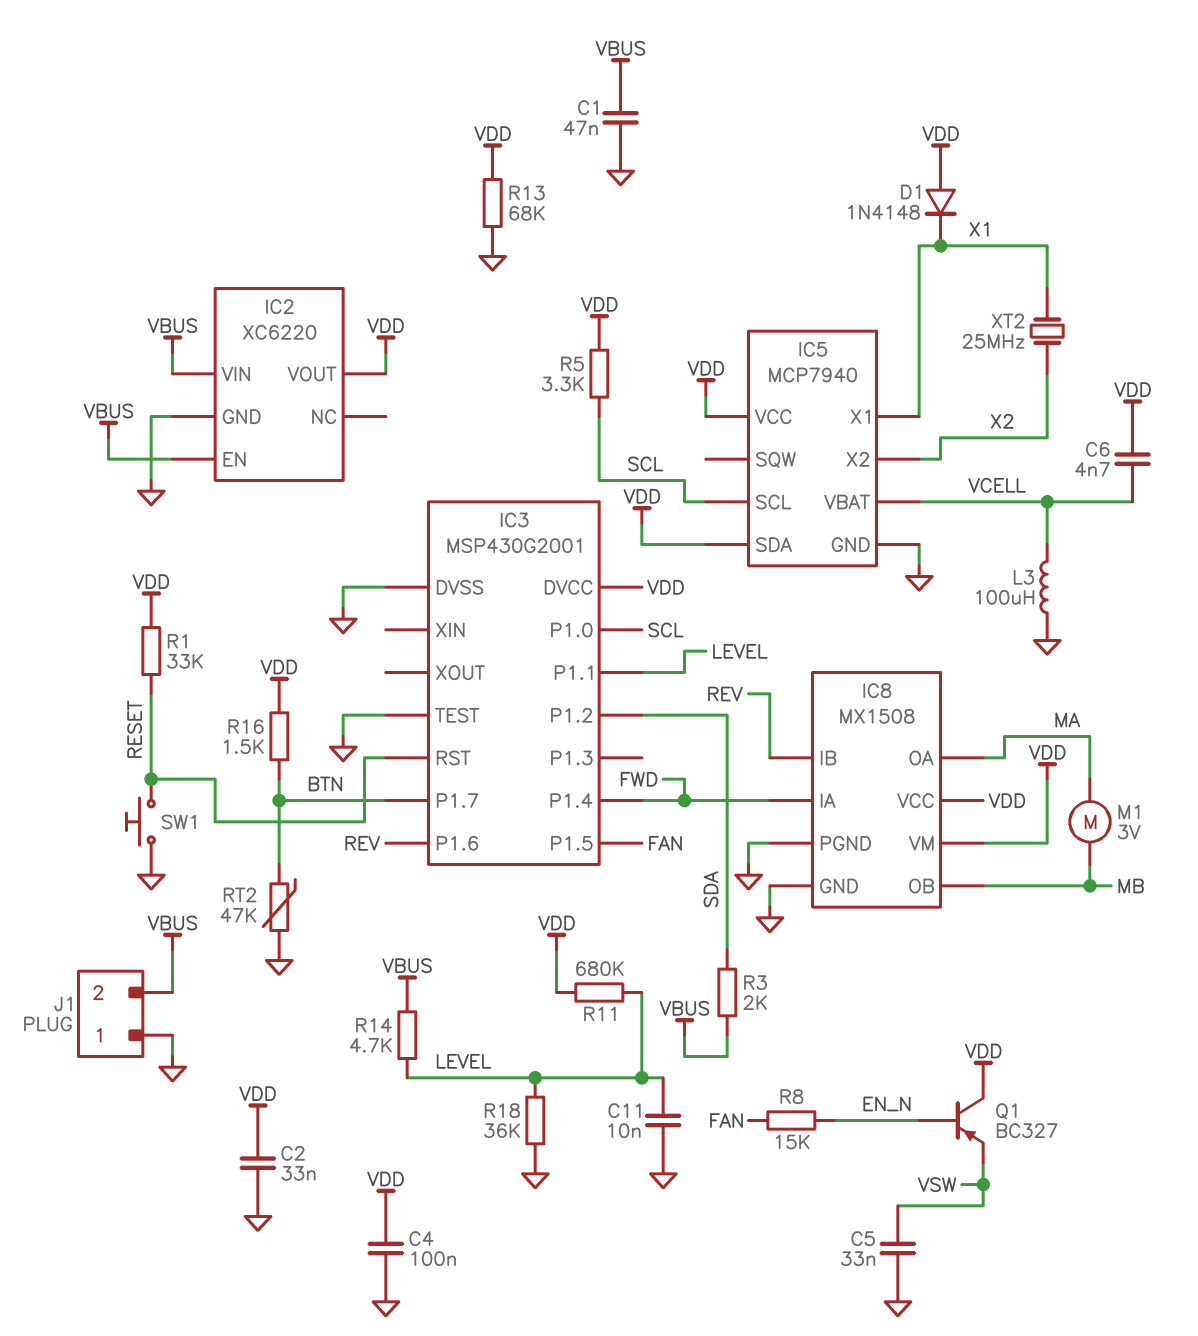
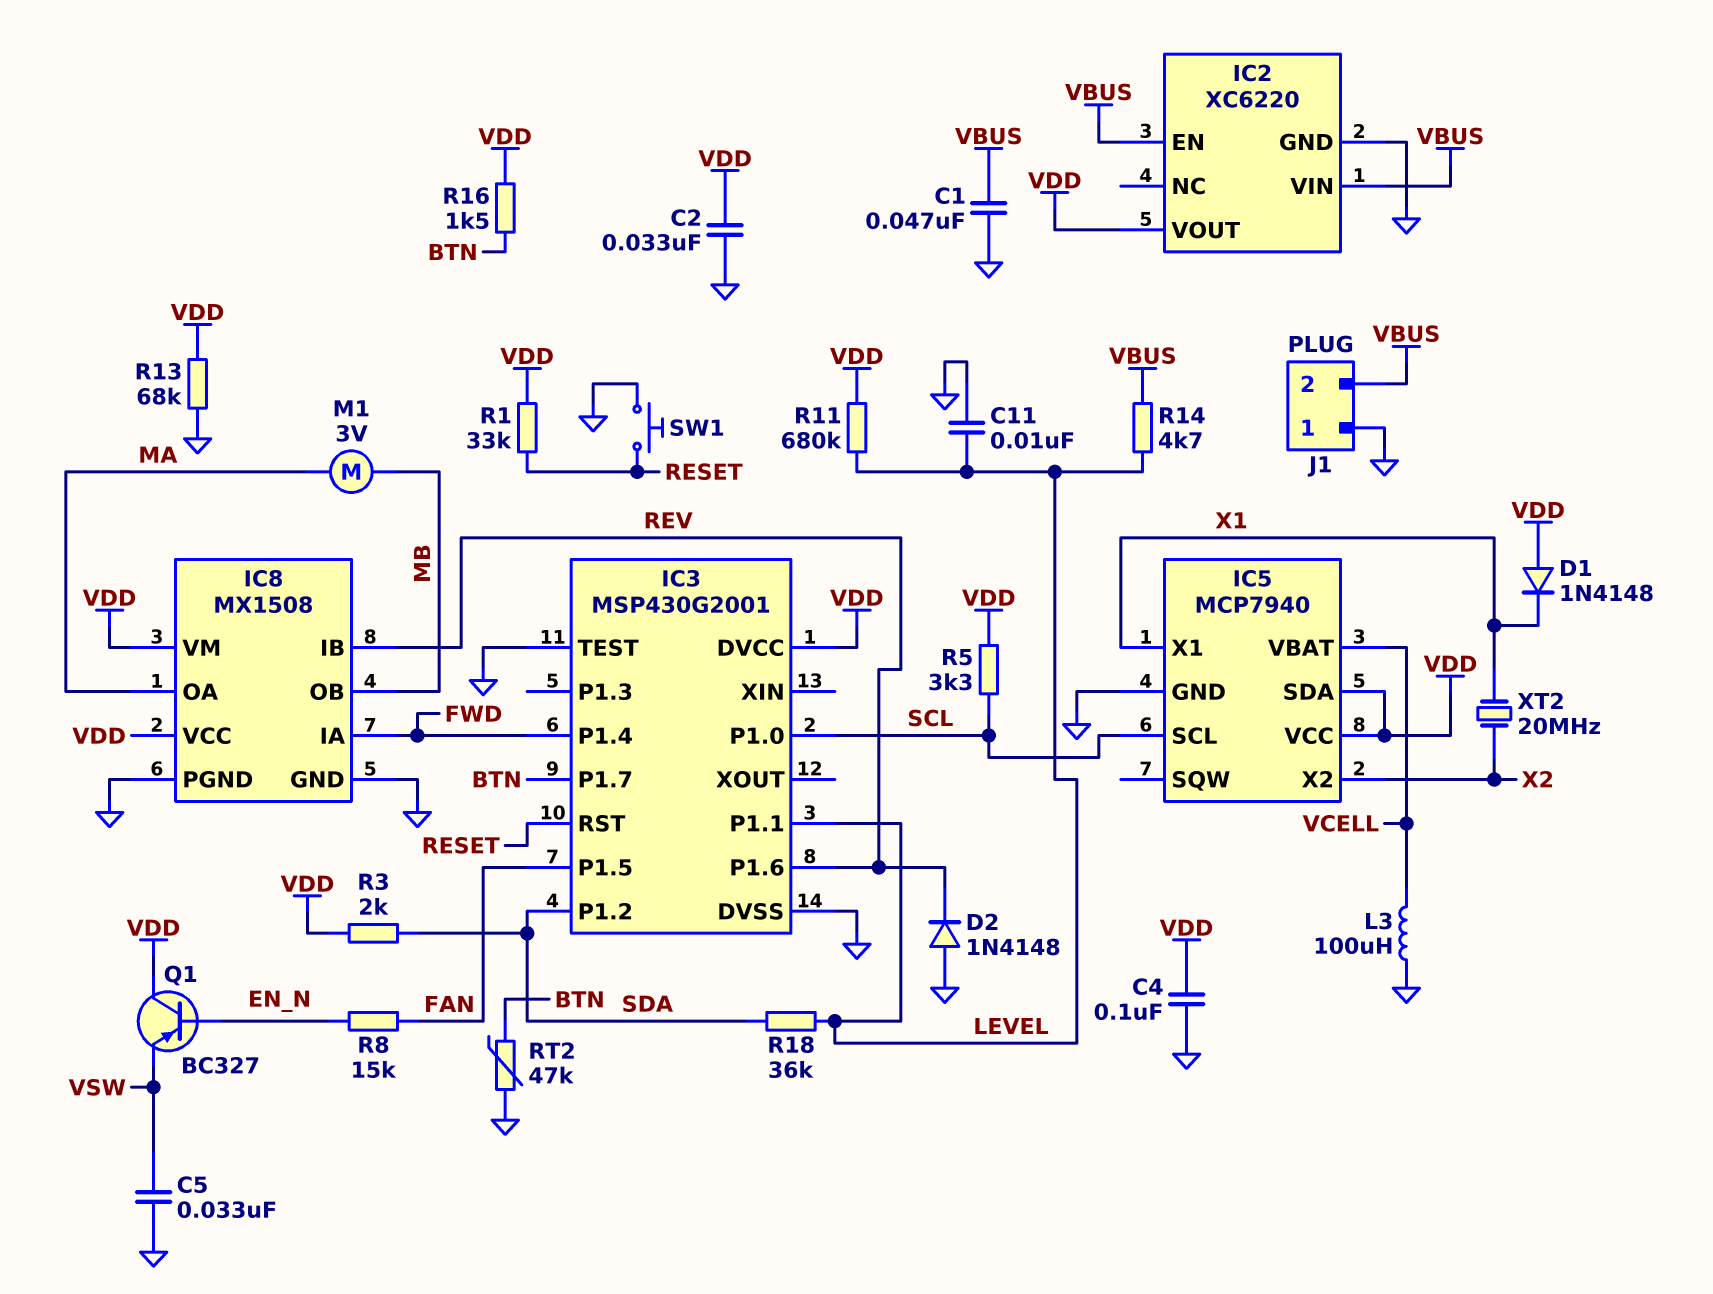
C6: 4.7nF (VCELL, VDD) -> none
D2: none -> diode 1N4148 (A GND, K REV)
R3: 2k (SDA, VBUS) -> 2k (SDA, VDD)
R18: 36k (GND, LEVEL) -> 36k (LEVEL, SDA)
XT2: 25MHz (X1, X2) -> 20MHz (X1, X2)

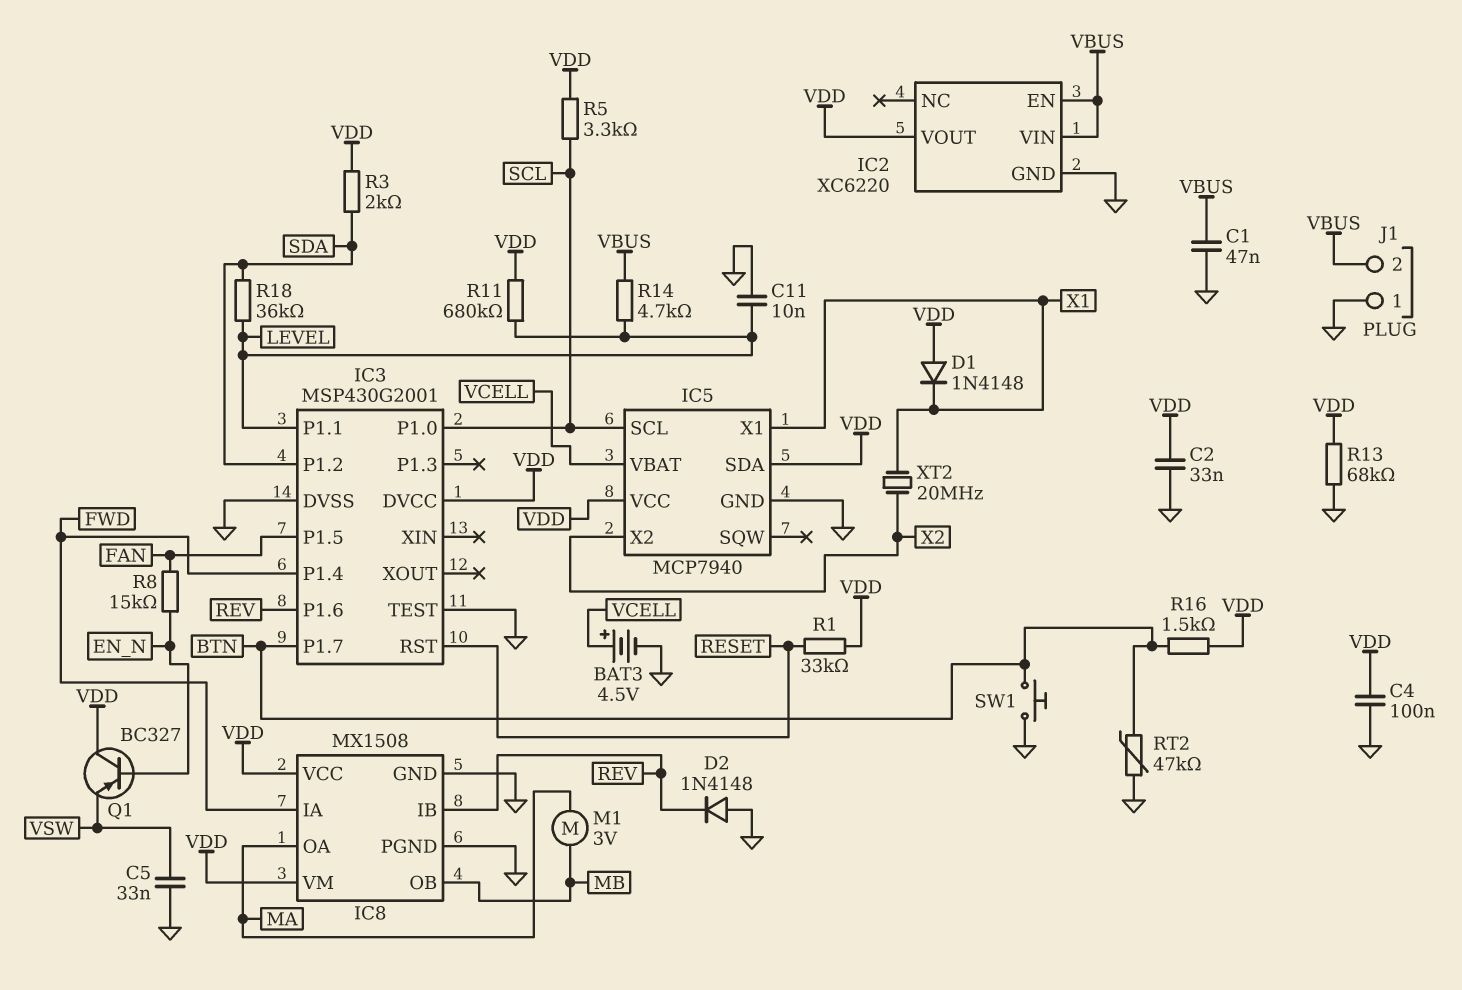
BAT3: none -> 4.5V (plus VCELL, minus GND)
L3: 100uH (GND, VCELL) -> none
SW1: button (GND, RESET) -> button (BTN, GND)

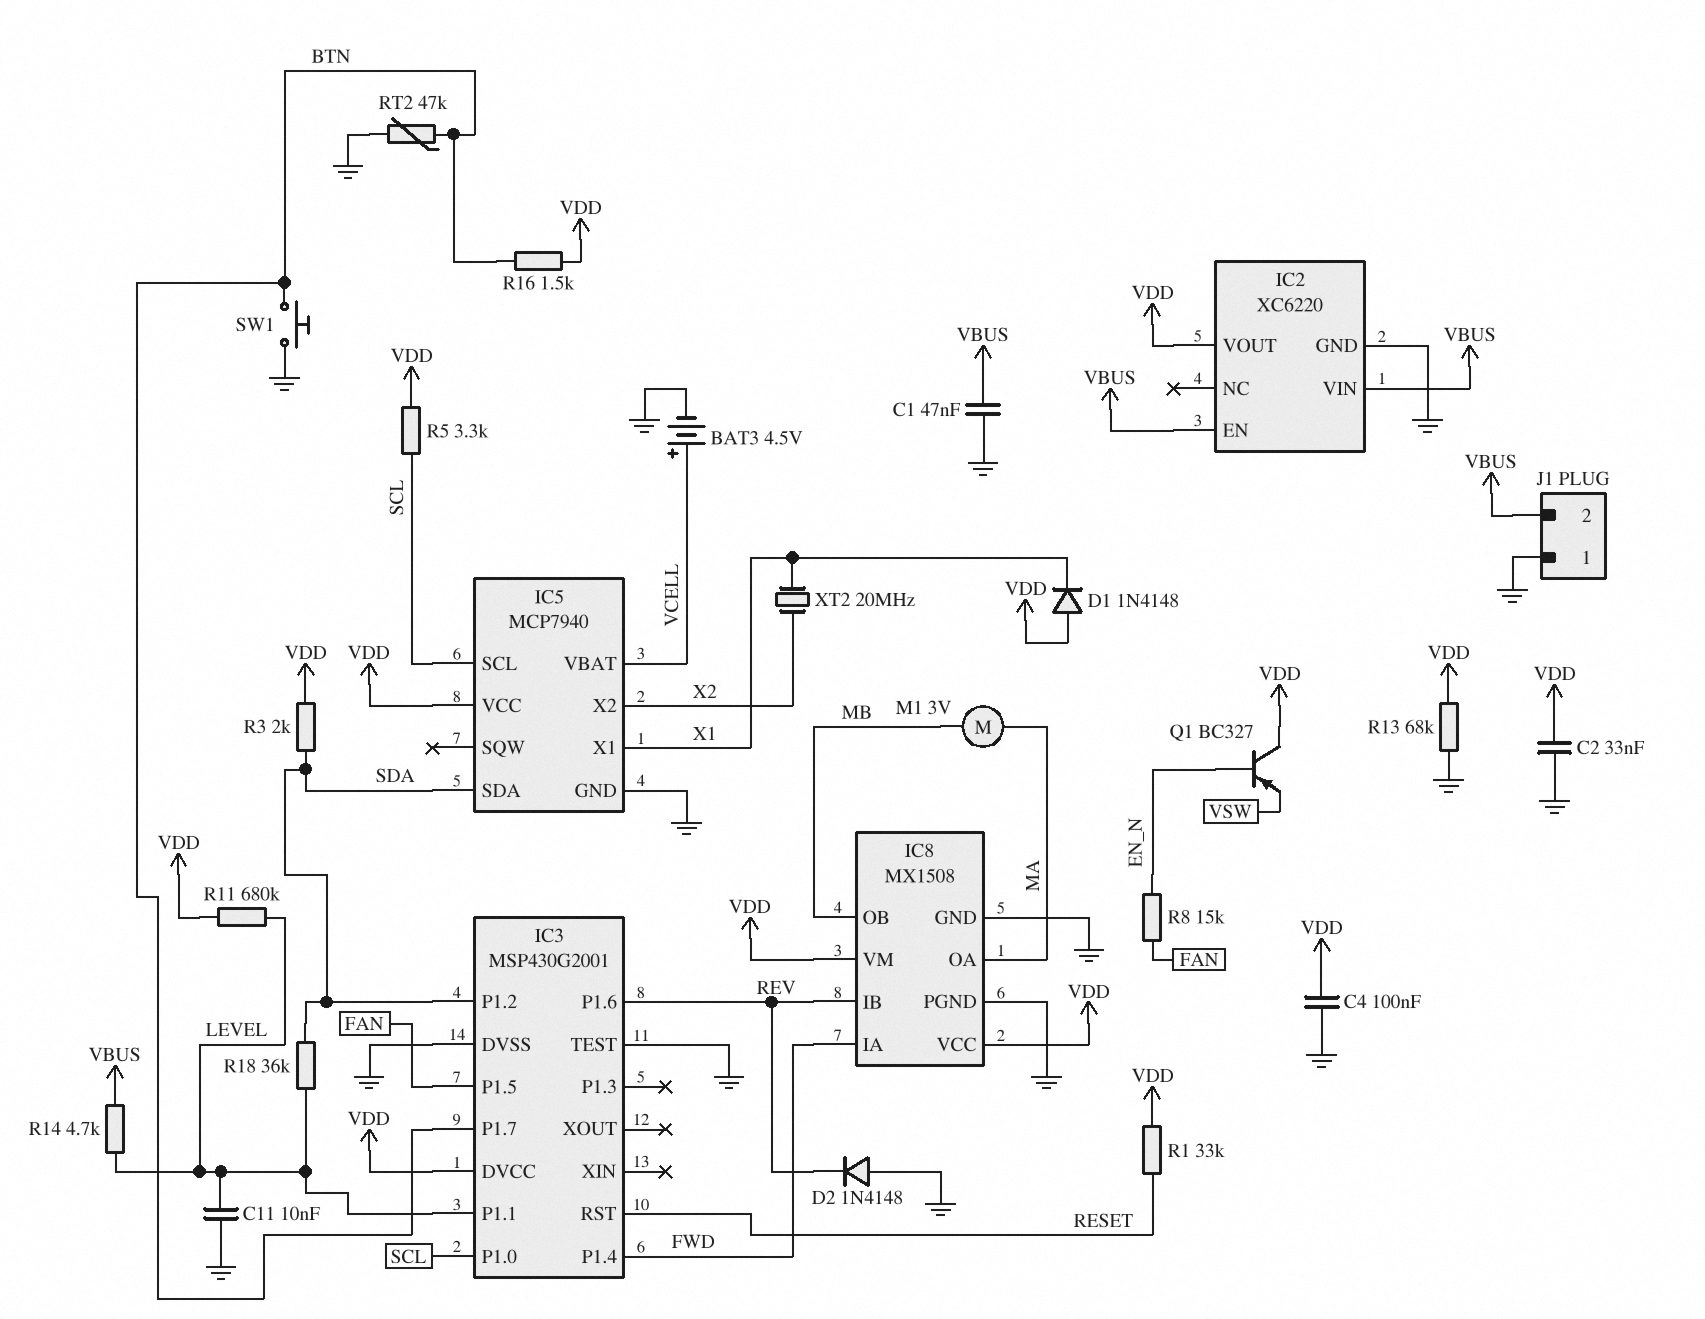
C5: 33nF (GND, VSW) -> none
IC5 pin SDA: VDD -> SDA

